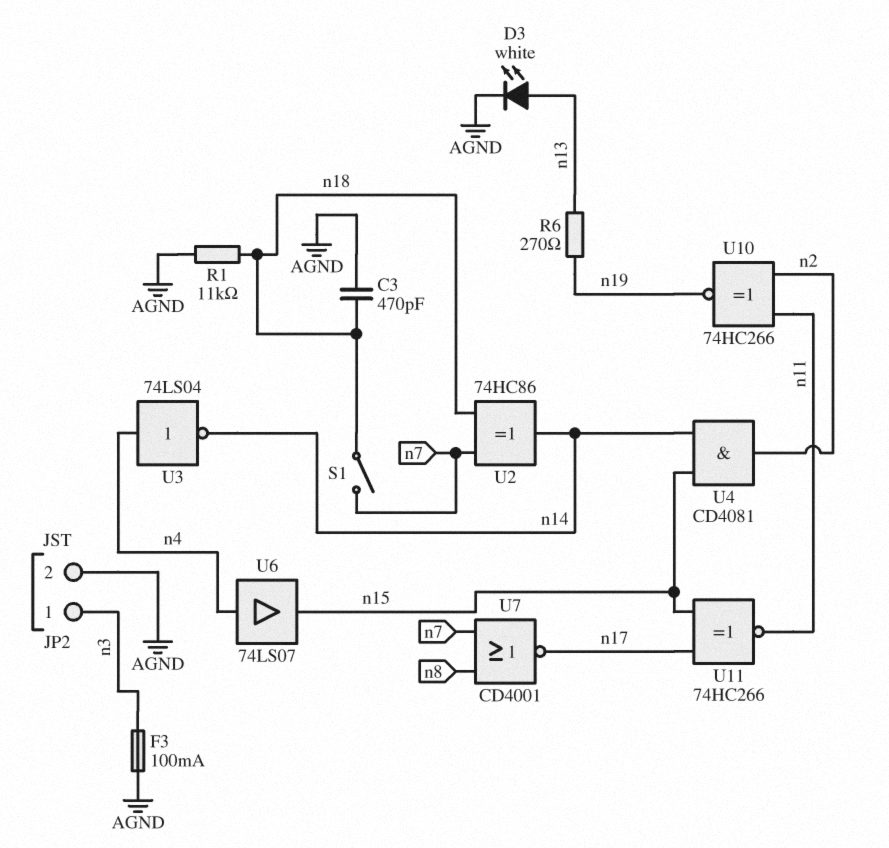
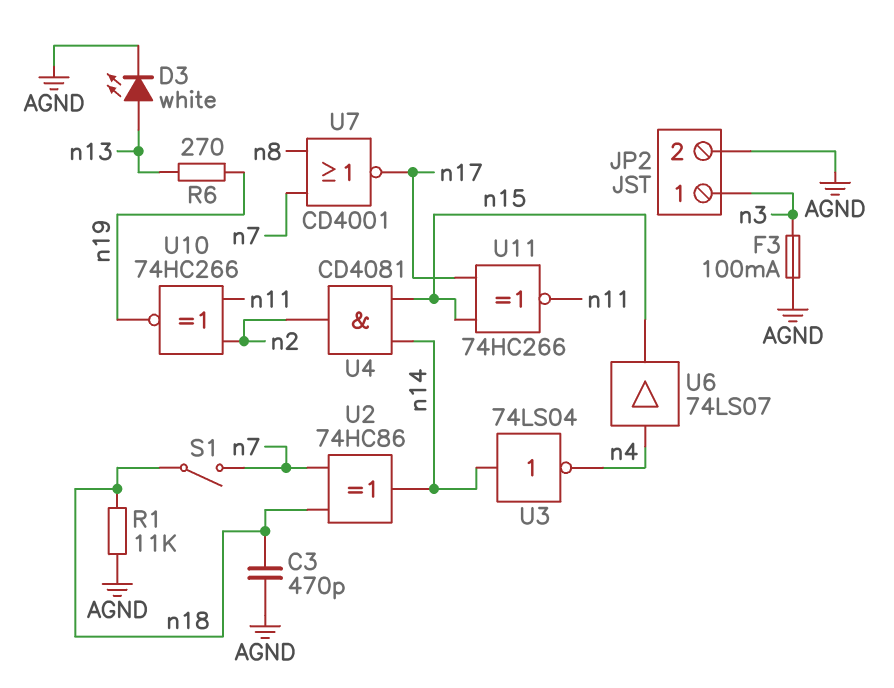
U3: NOT 74LS04 (in n4, out n14) -> NOT 74LS04 (in n14, out n4)

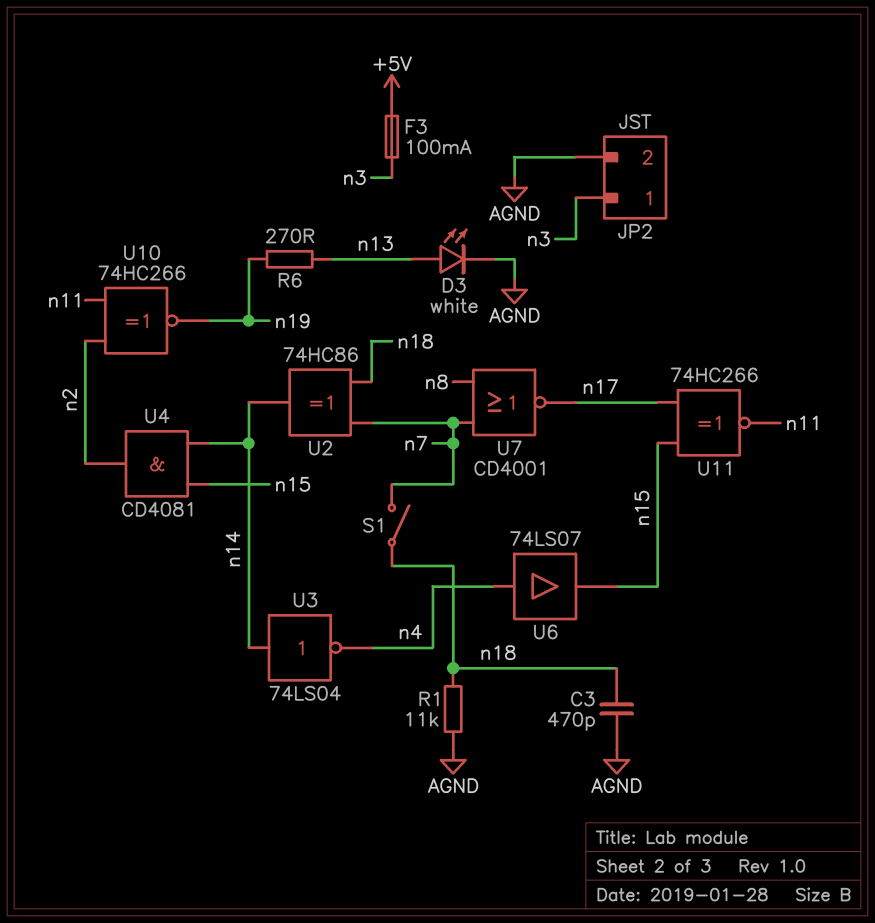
F3: 100mA (AGND, n3) -> 100mA (+5V, n3)

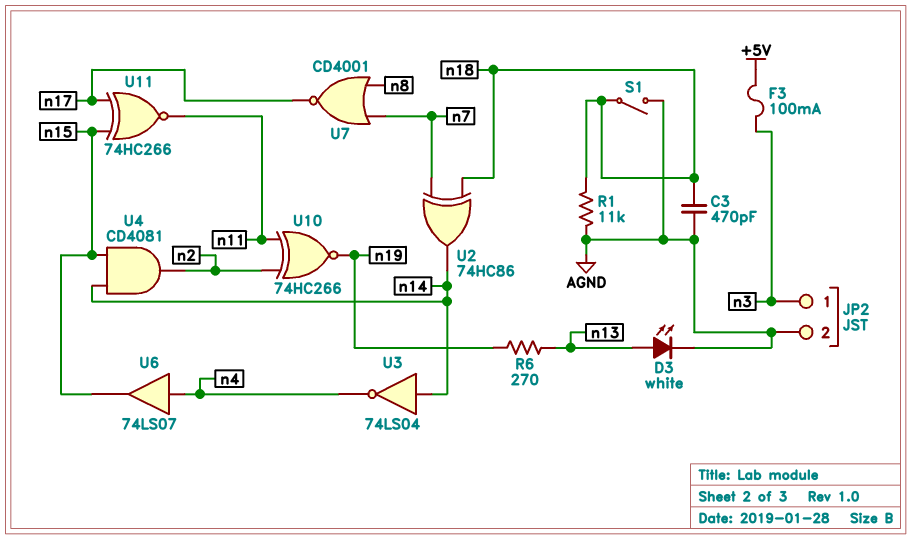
S1: switch (n7, n18) -> switch (AGND, n18)

